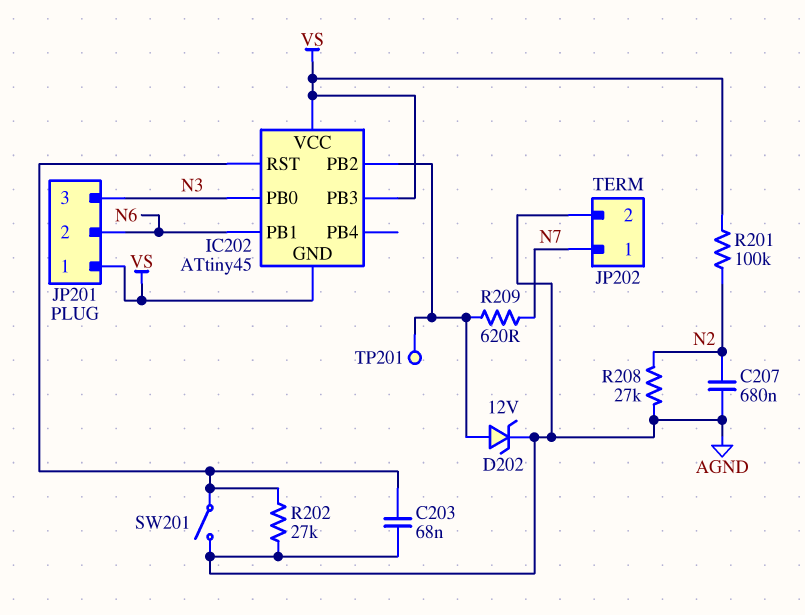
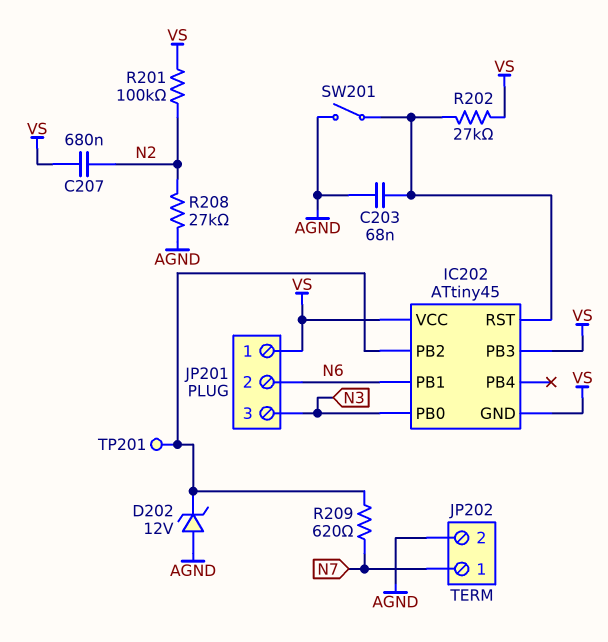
C207: 680nF (AGND, N2) -> 680nF (N2, VS)
D202: zener 12V (A IC202/PB2, K AGND) -> zener 12V (A AGND, K IC202/PB2)
R202: 27k (AGND, IC202/RST) -> 27k (IC202/RST, VS)

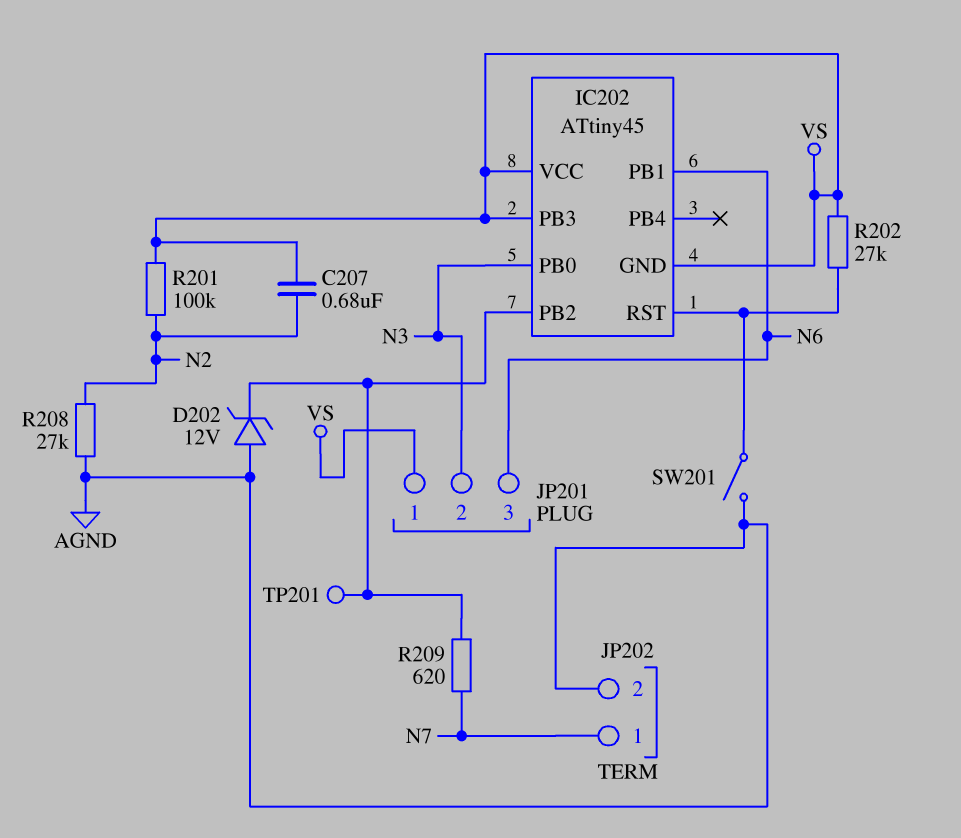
C203: 68nF (AGND, IC202/RST) -> none
JP201 pin 2: N6 -> N3
JP201 pin 3: N3 -> N6

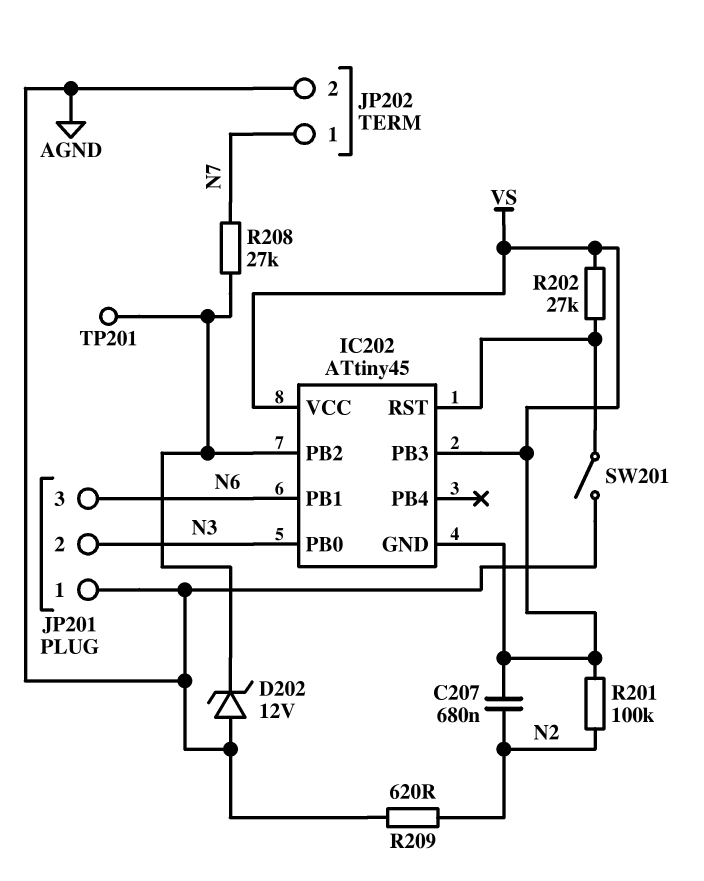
JP201 pin 1: VS -> AGND
R208: 27k (AGND, N2) -> 27k (IC202/PB2, N7)
R209: 620 (IC202/PB2, N7) -> 620 (AGND, N2)

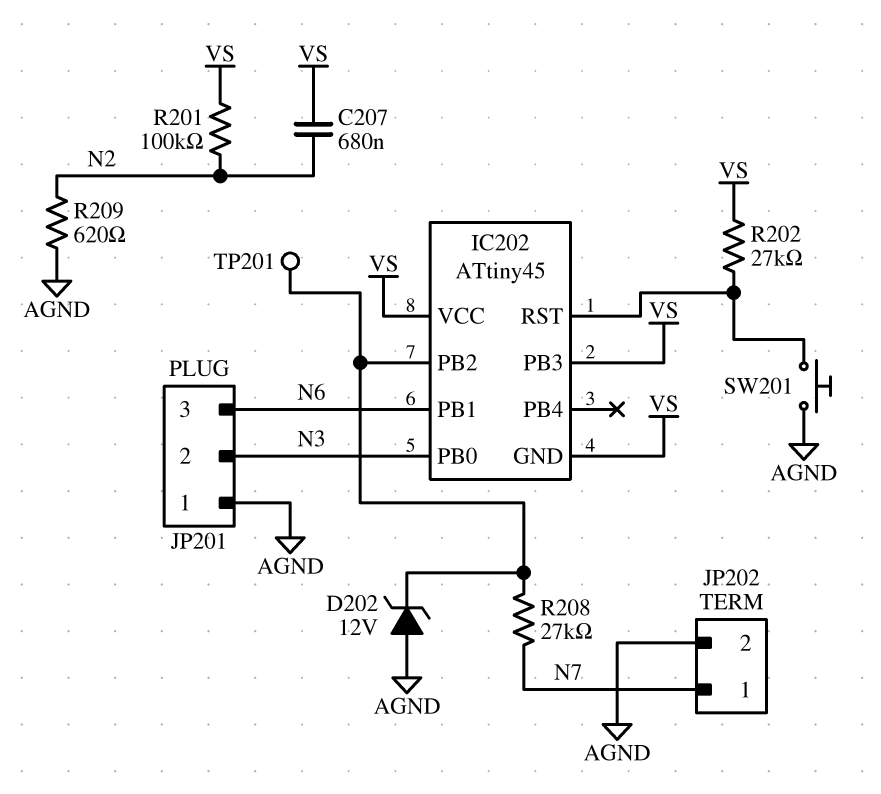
SW201: switch (AGND, IC202/RST) -> button (AGND, IC202/RST)

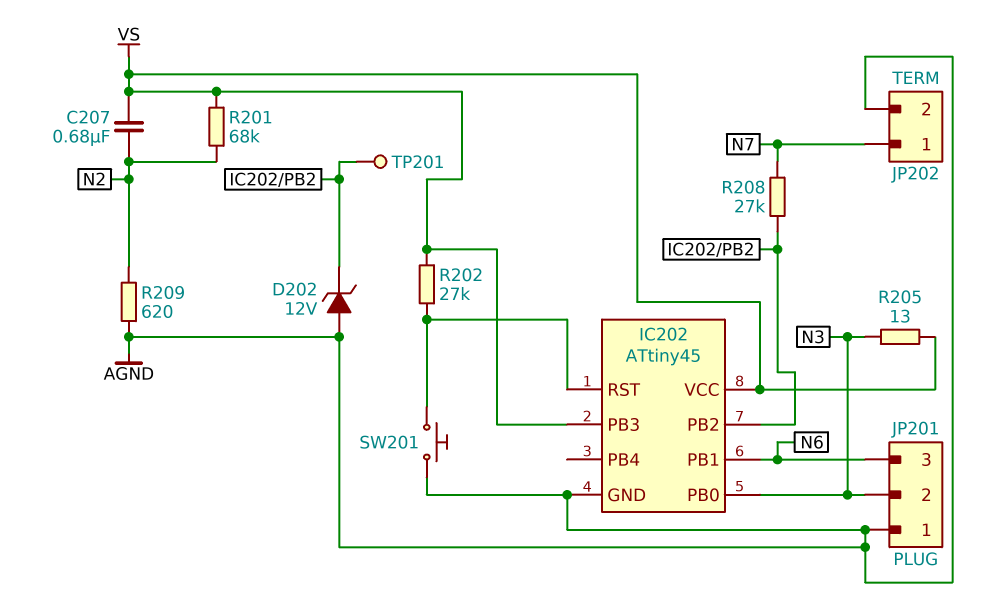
IC202 pin GND: VS -> AGND
R201: 100k (N2, VS) -> 68k (N2, VS)
R205: none -> 13 (N3, VS)

